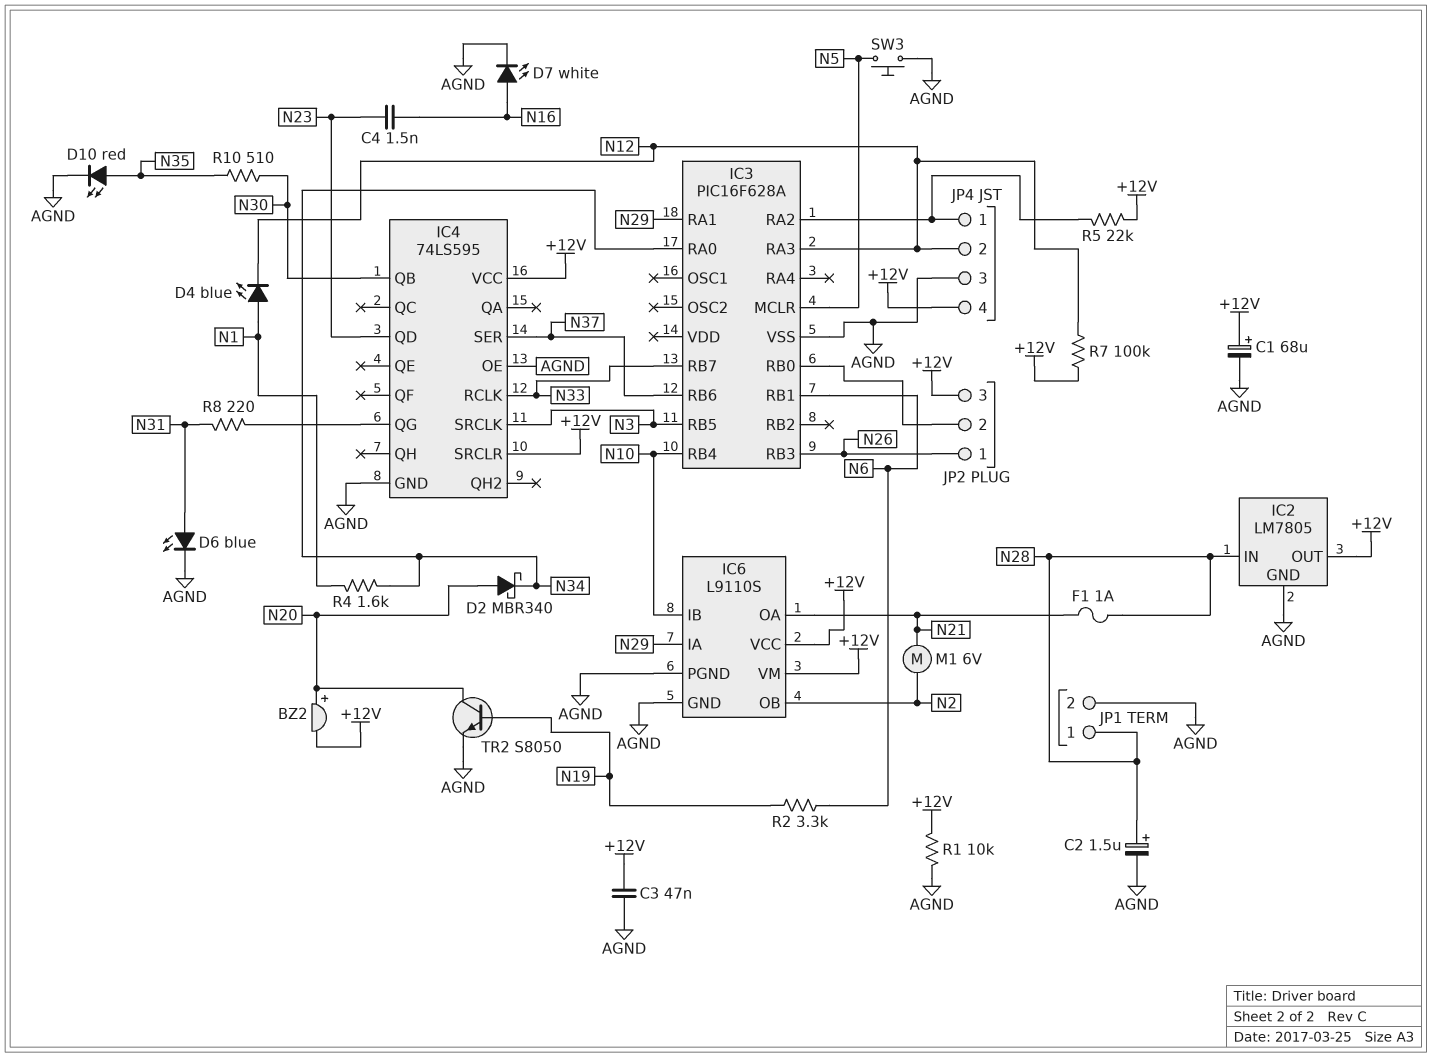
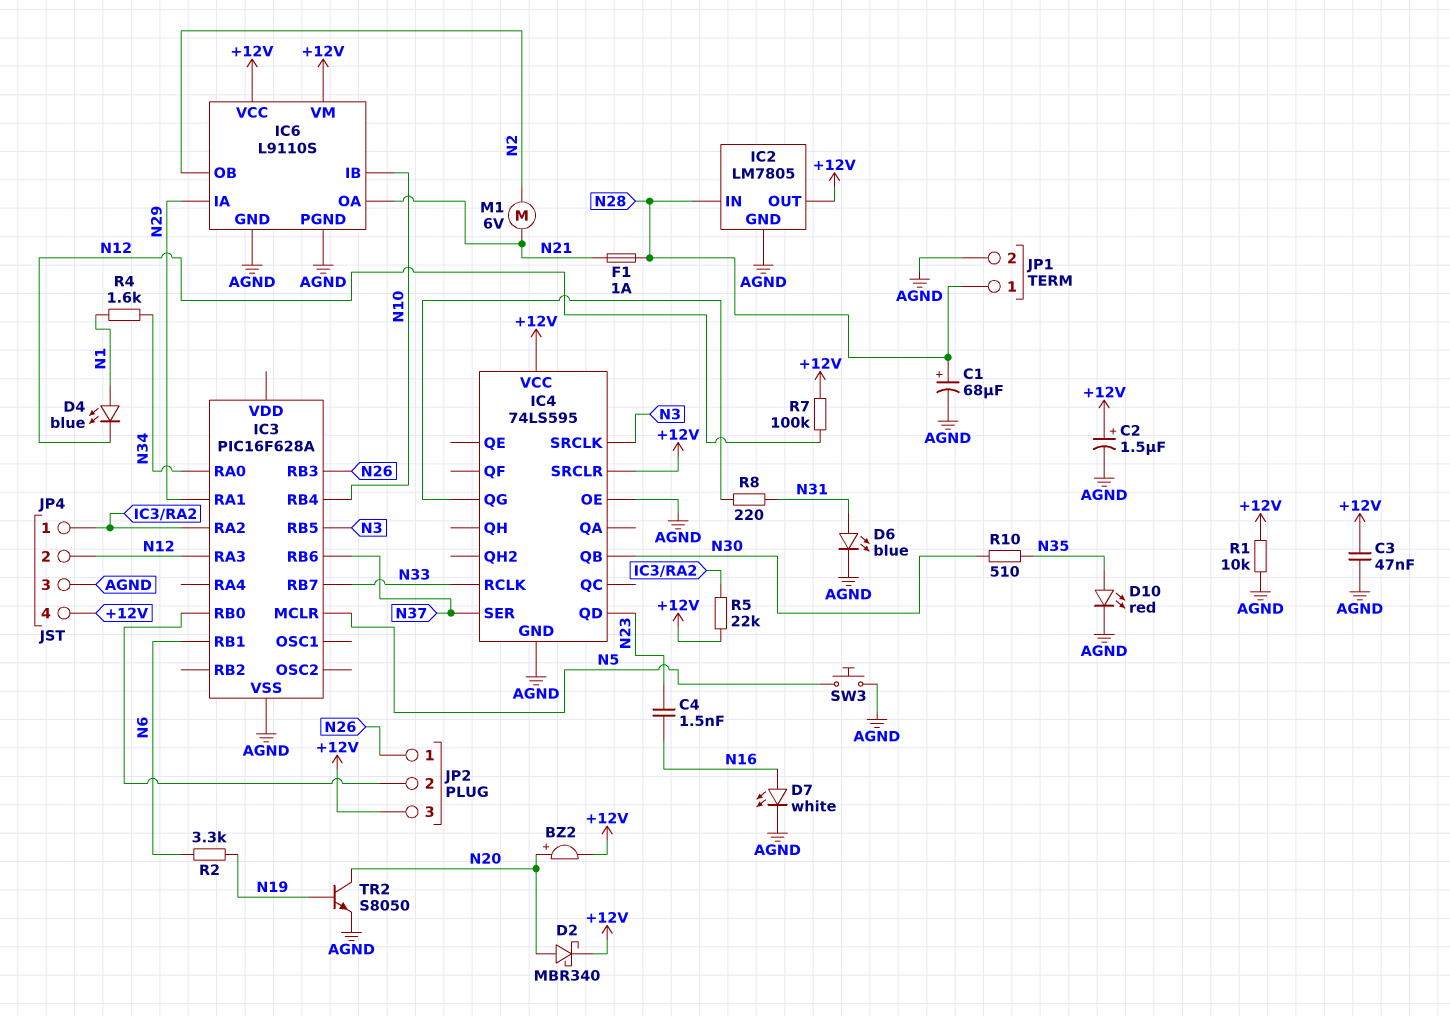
C1: 68uF (plus +12V, minus AGND) -> 68uF (plus N28, minus AGND)
C2: 1.5uF (plus N28, minus AGND) -> 1.5uF (plus +12V, minus AGND)
D2: schottky MBR340 (A N20, K N34) -> schottky MBR340 (A N20, K +12V)

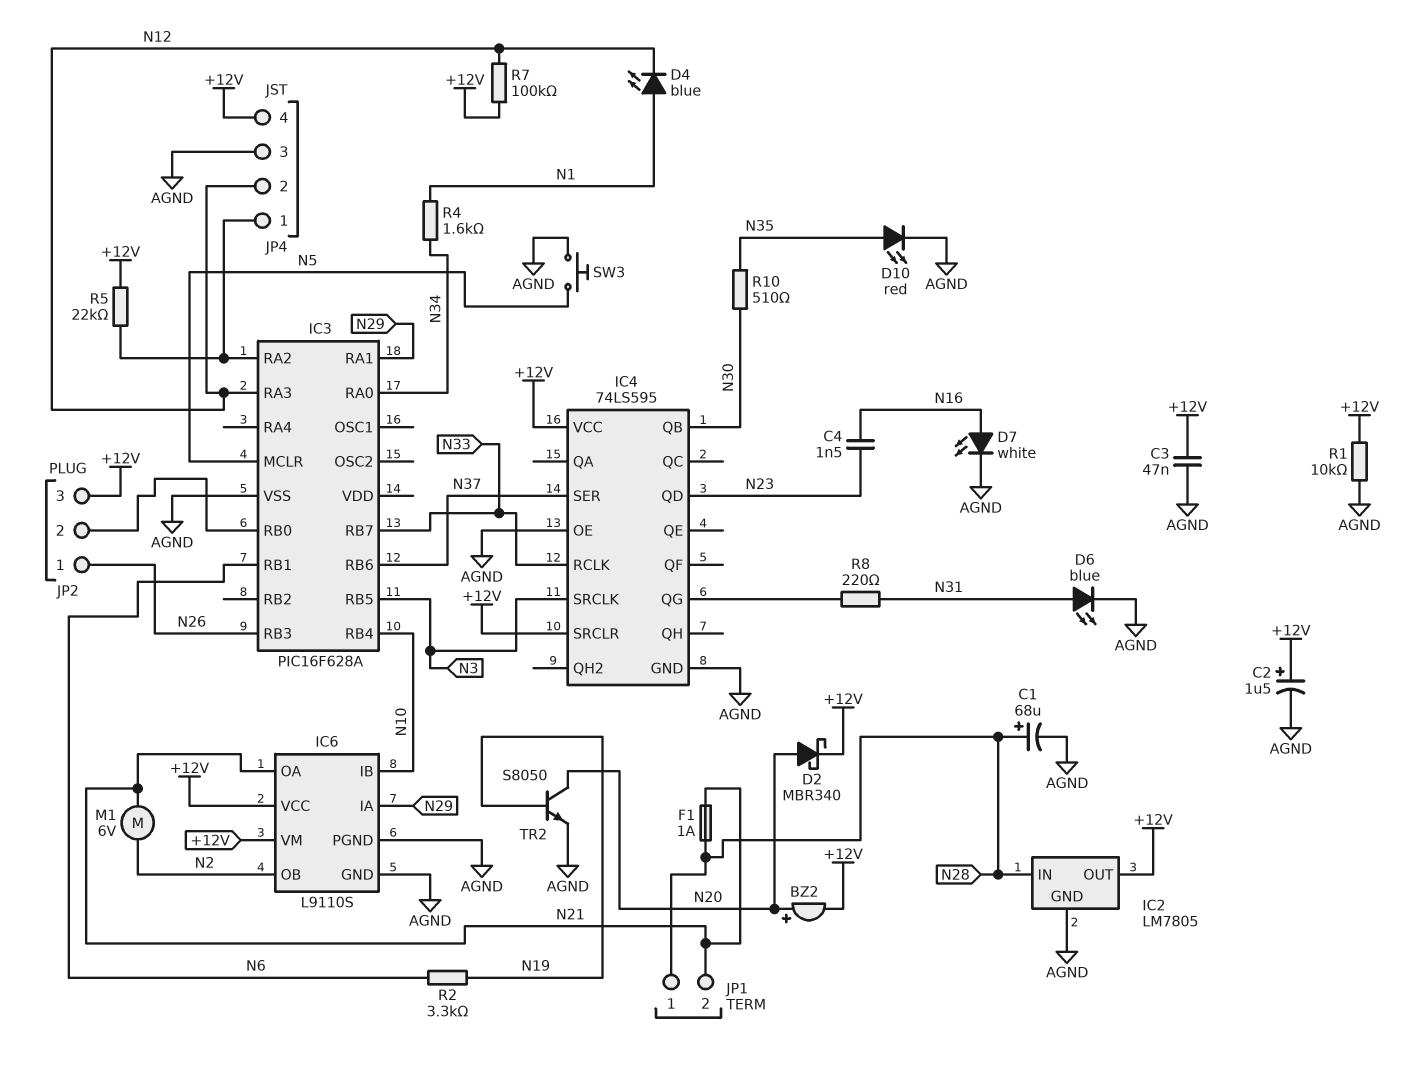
JP1 pin 2: AGND -> N21

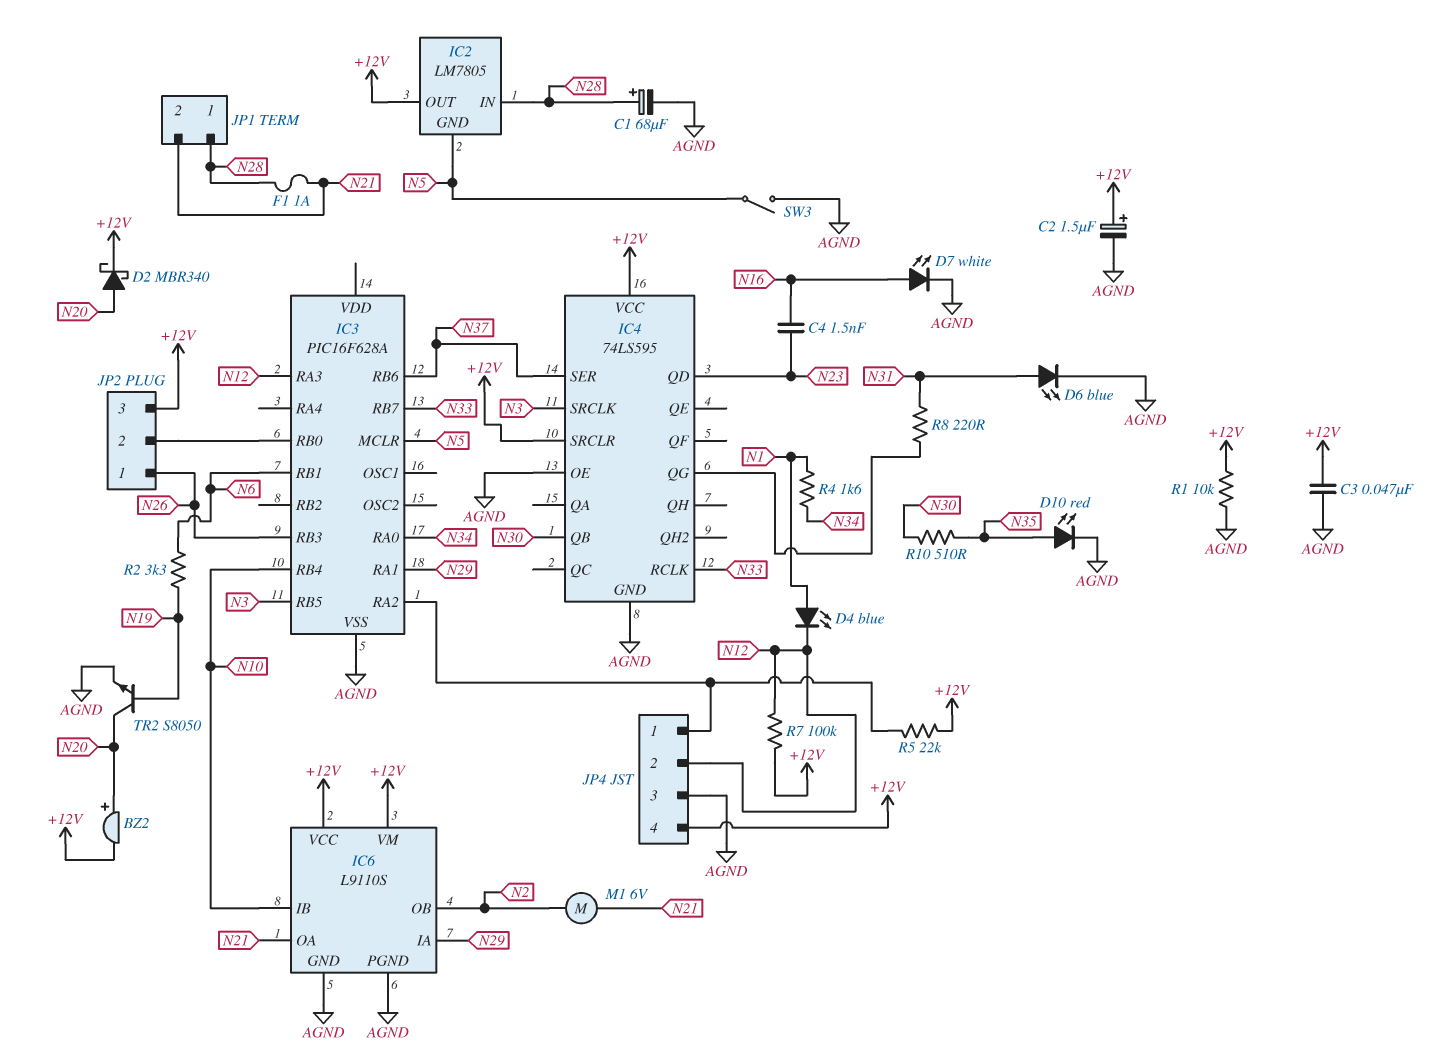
IC2 pin GND: AGND -> N5
SW3: button (AGND, N5) -> switch (AGND, N5)

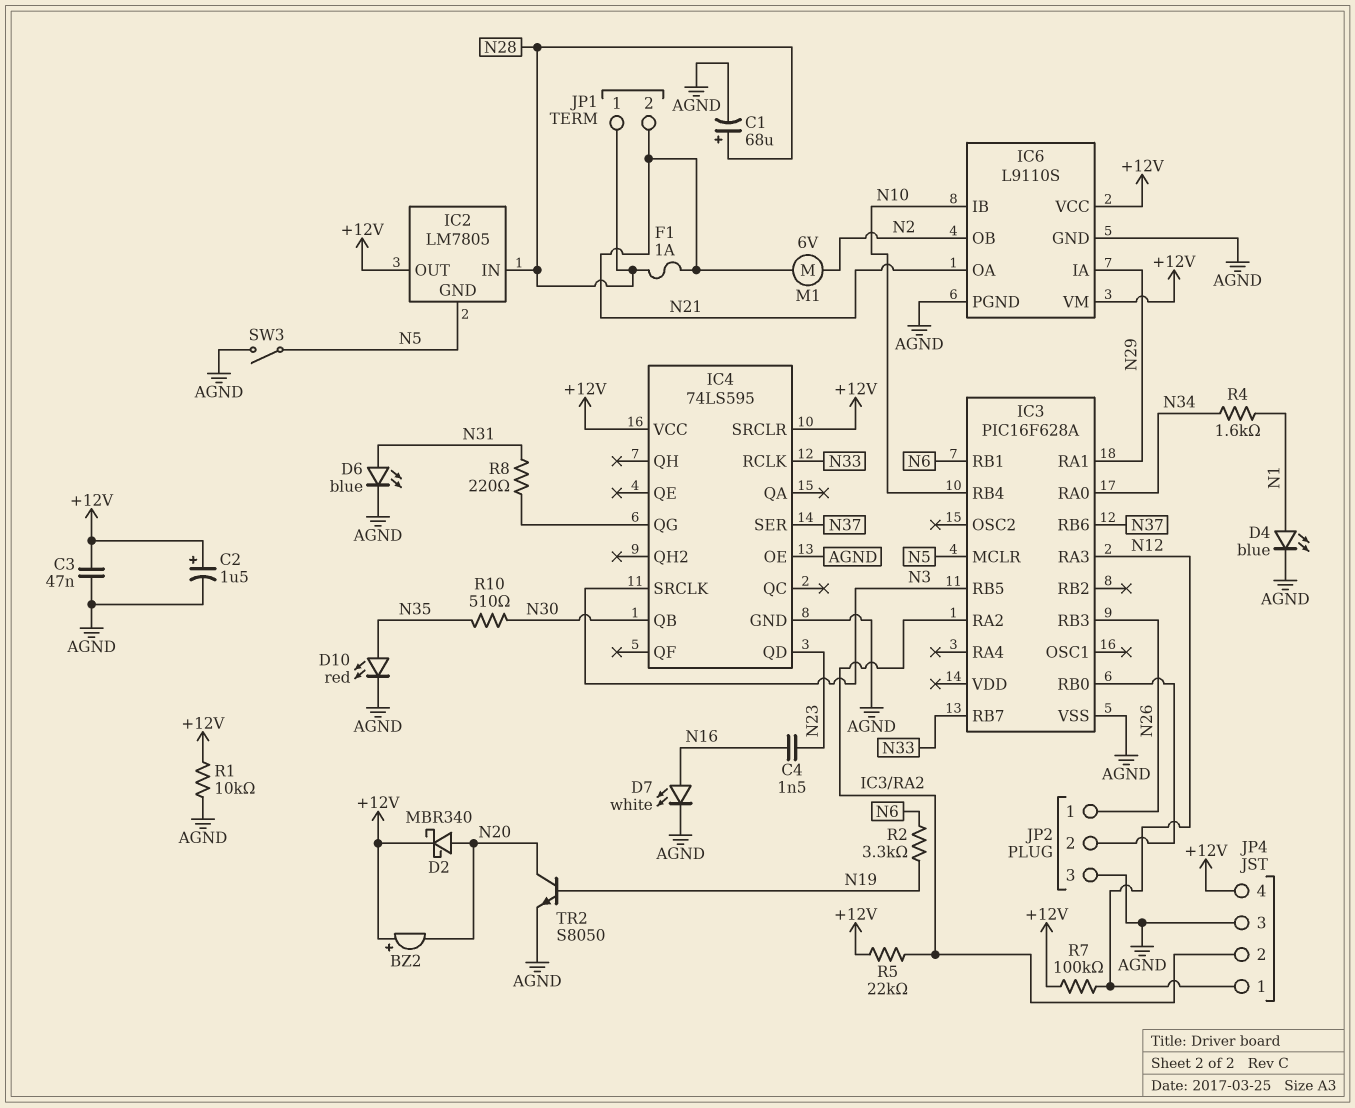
BZ2: buzzer (plus N20, minus +12V) -> buzzer (plus +12V, minus N20)
D4: LED blue (A N1, K N12) -> LED blue (A N1, K AGND)
JP2 pin 3: +12V -> AGND
JP4 pin 1: IC3/RA2 -> N12
JP4 pin 2: N12 -> IC3/RA2

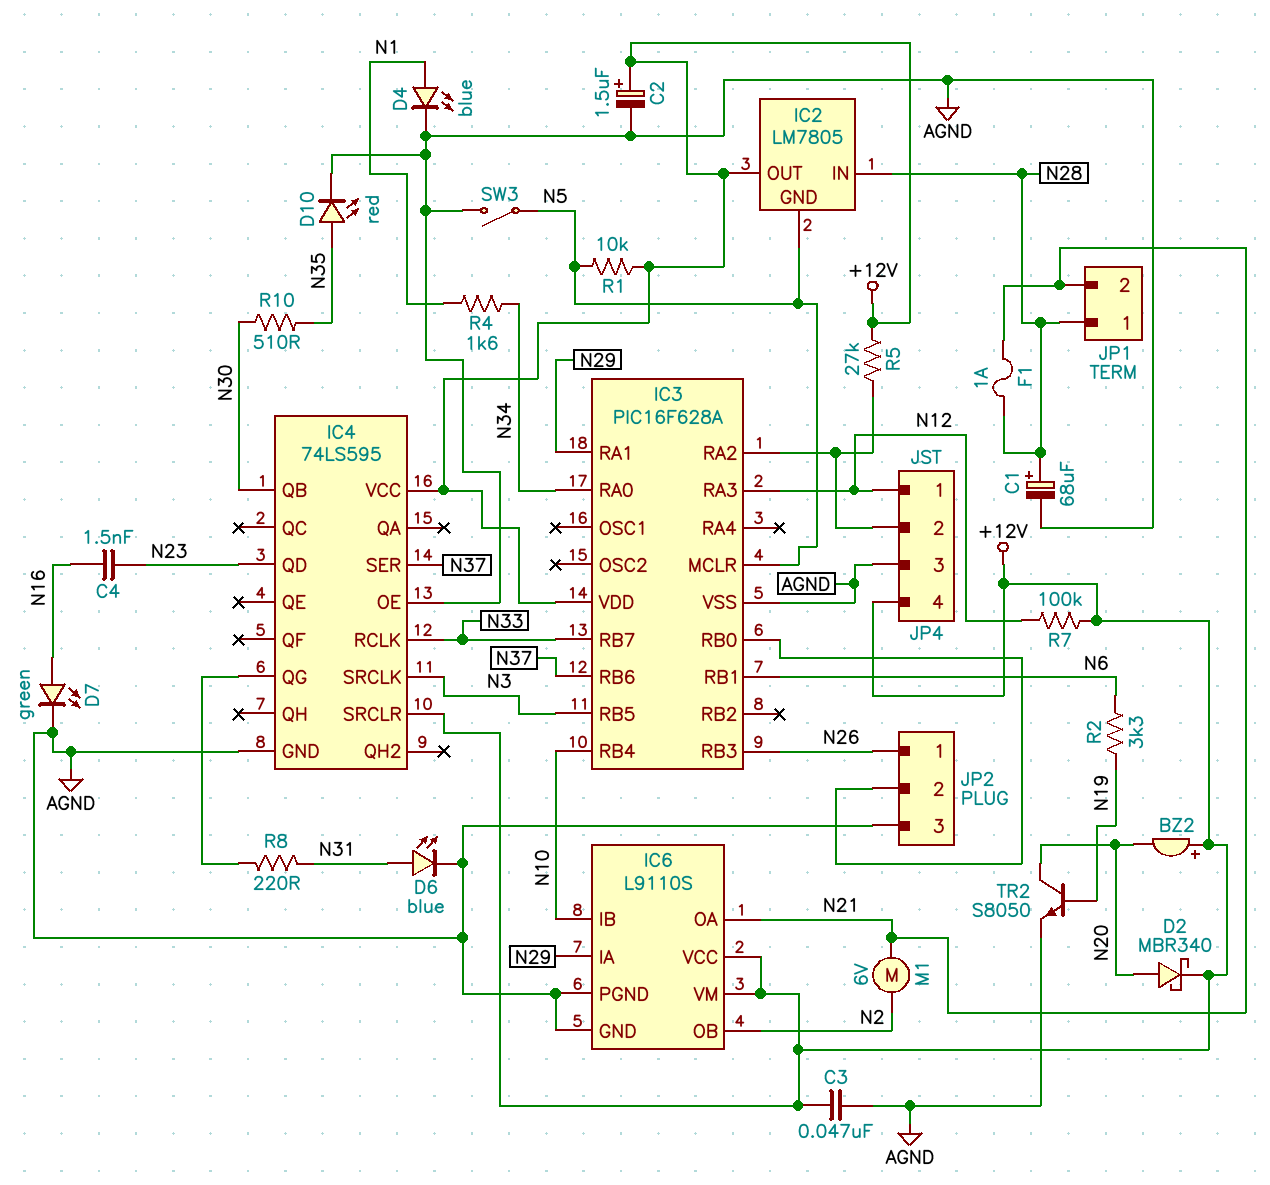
D7: LED white (A N16, K AGND) -> LED green (A N16, K AGND)
IC3 pin VDD: none -> +12V
R1: 10k (+12V, AGND) -> 10k (+12V, N5)
R5: 22k (+12V, IC3/RA2) -> 27k (+12V, IC3/RA2)

